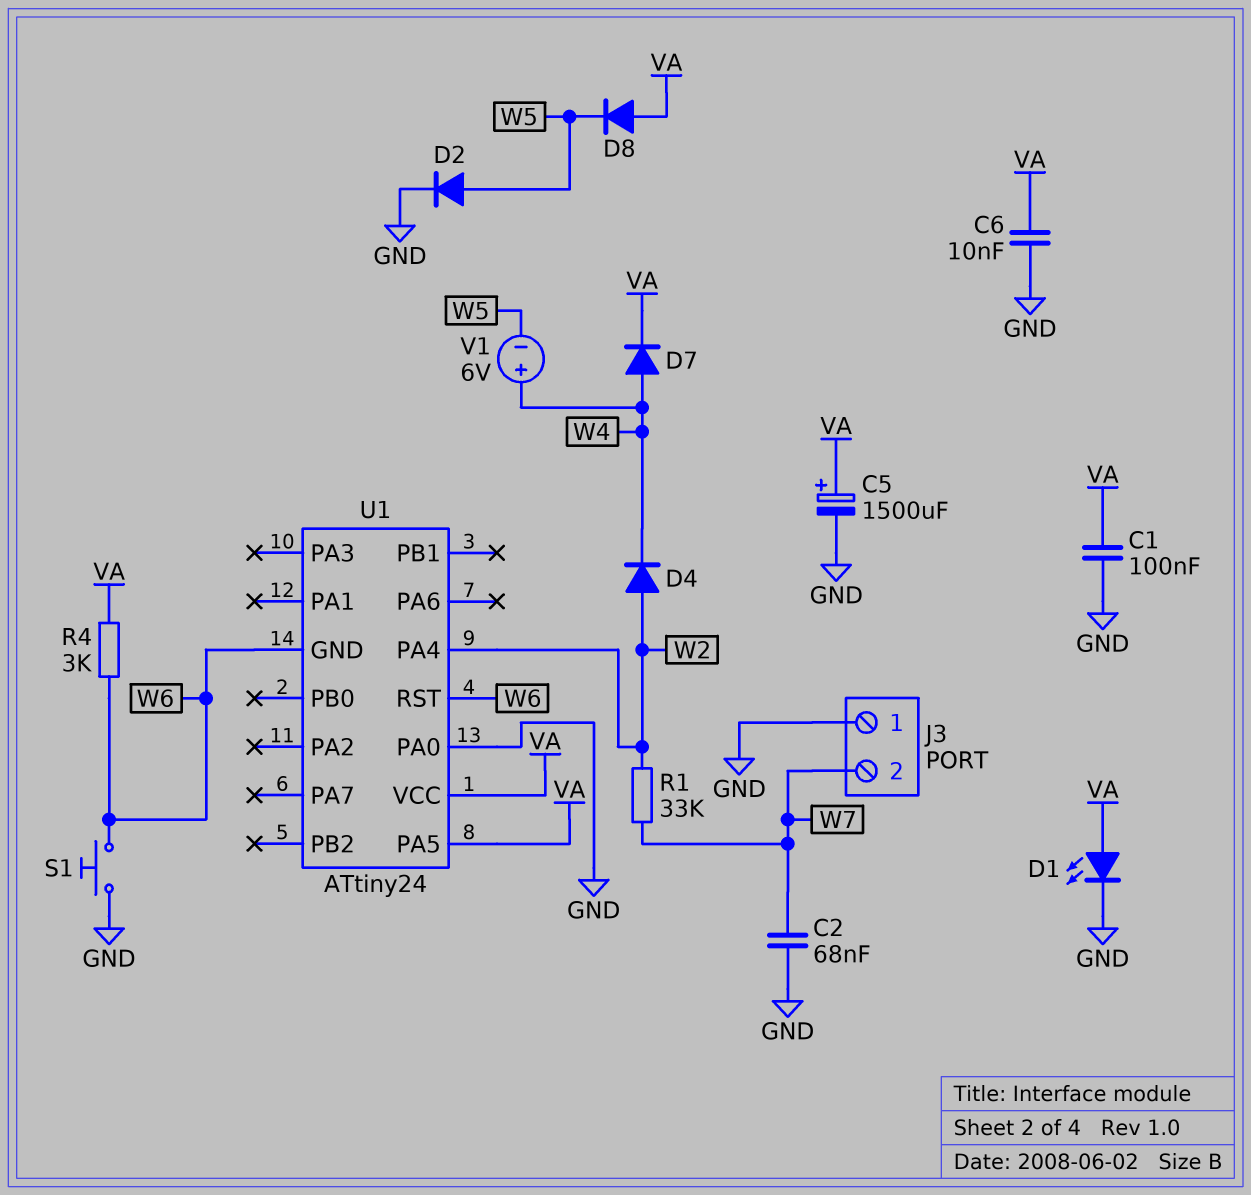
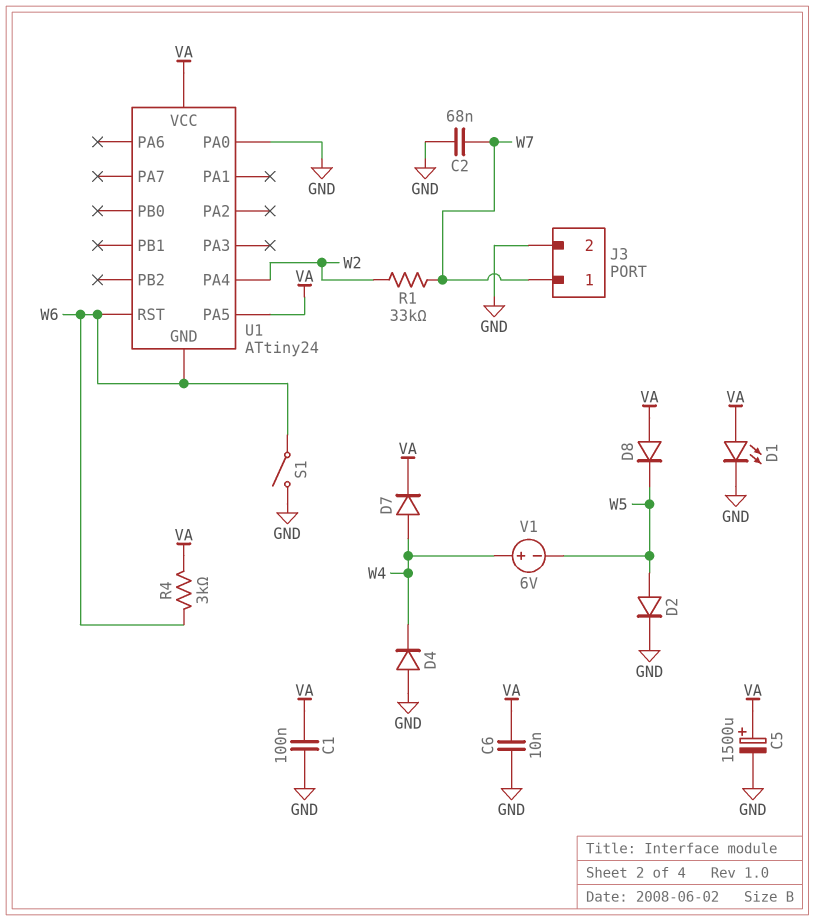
D4: diode (A W2, K W4) -> diode (A GND, K W4)
J3 pin 1: GND -> W7
J3 pin 2: W7 -> GND
S1: button (GND, W6) -> switch (GND, W6)

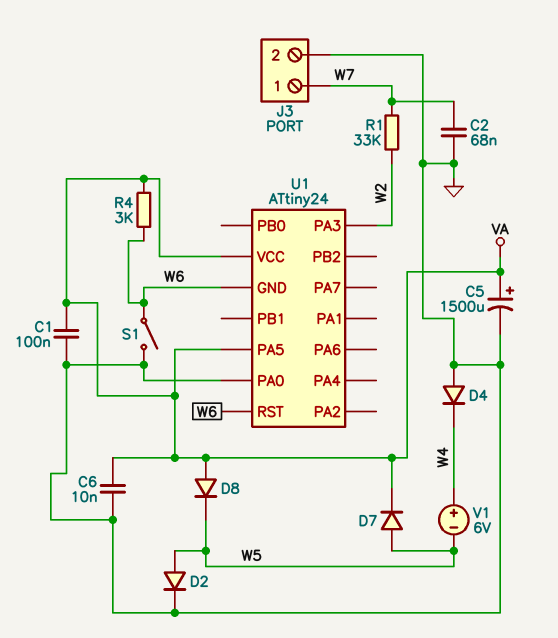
D1: LED (A VA, K GND) -> none
D7: diode (A W4, K VA) -> diode (A W5, K VA)
U1 pin PA3: none -> W2
U1 pin PA4: W2 -> none

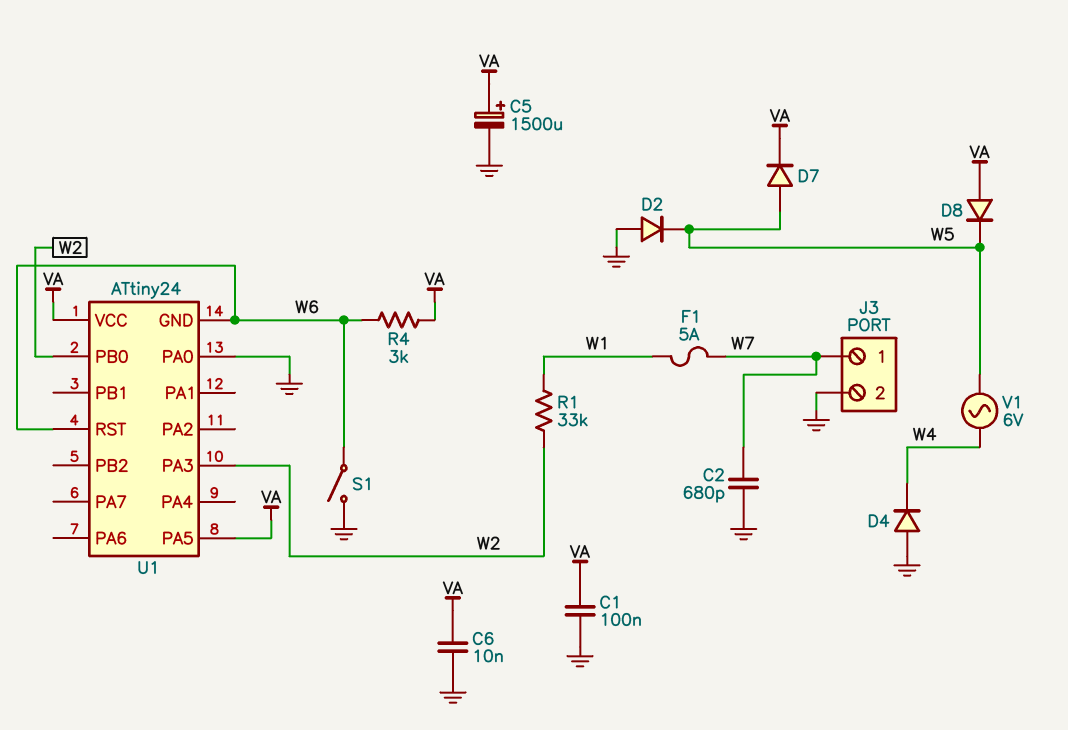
C2: 68nF (GND, W7) -> 680pF (GND, W7)
D2: diode (A W5, K GND) -> diode (A GND, K W5)
F1: none -> 5A (W1, W7)
R1: 33k (W2, W7) -> 33k (W1, W2)
U1 pin PB0: none -> W2
V1: 6V (plus W4, minus W5) -> AC 6V (W4, W5)

